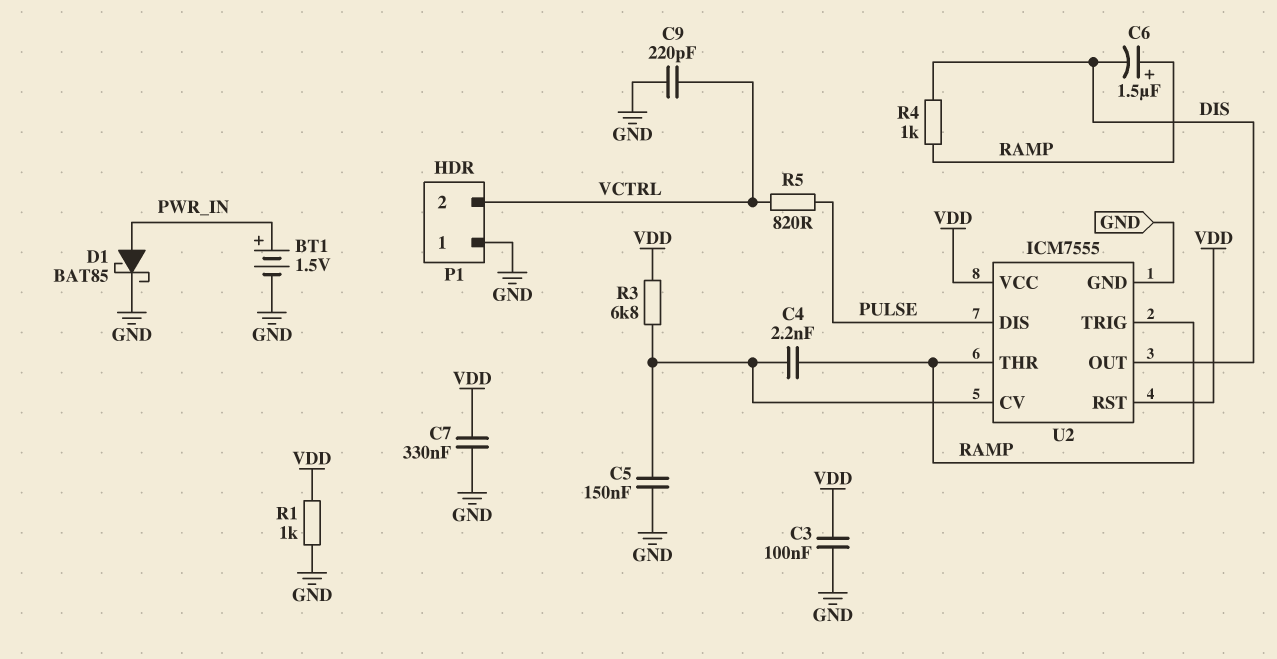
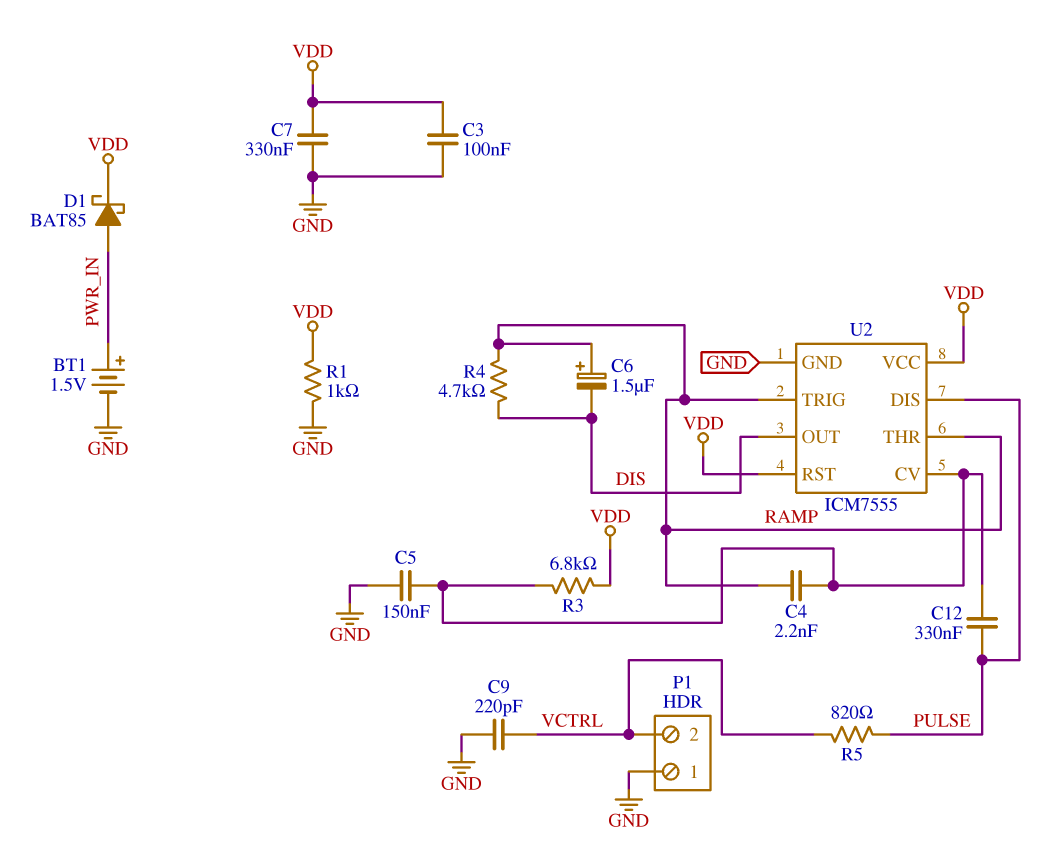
C12: none -> 330nF (PULSE, U2/CV)
D1: schottky BAT85 (A PWR_IN, K GND) -> schottky BAT85 (A PWR_IN, K VDD)
R4: 1k (DIS, RAMP) -> 4.7k (DIS, RAMP)

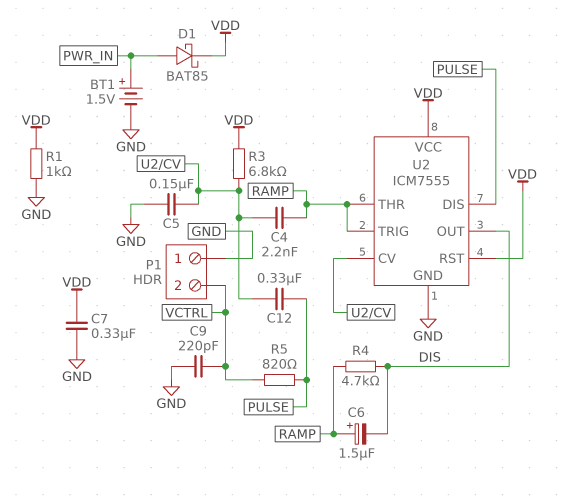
C3: 100nF (GND, VDD) -> none

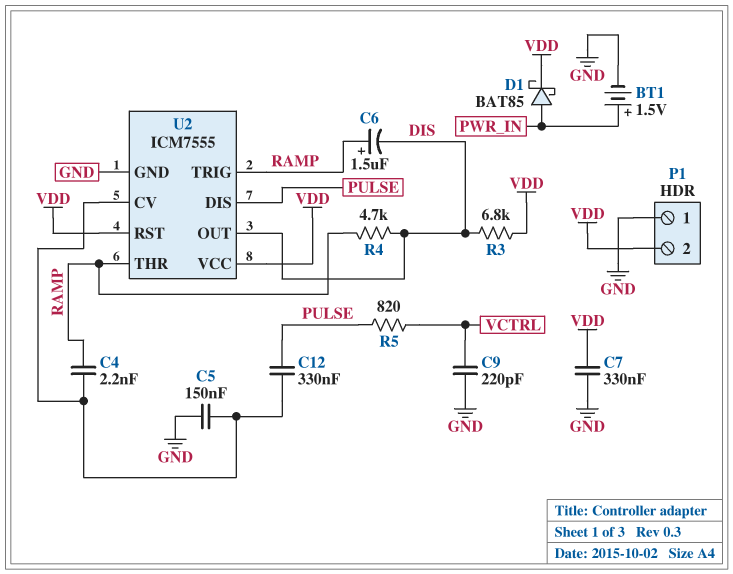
P1 pin 2: VCTRL -> VDD
R1: 1k (GND, VDD) -> none
R3: 6.8k (U2/CV, VDD) -> 6.8k (DIS, VDD)

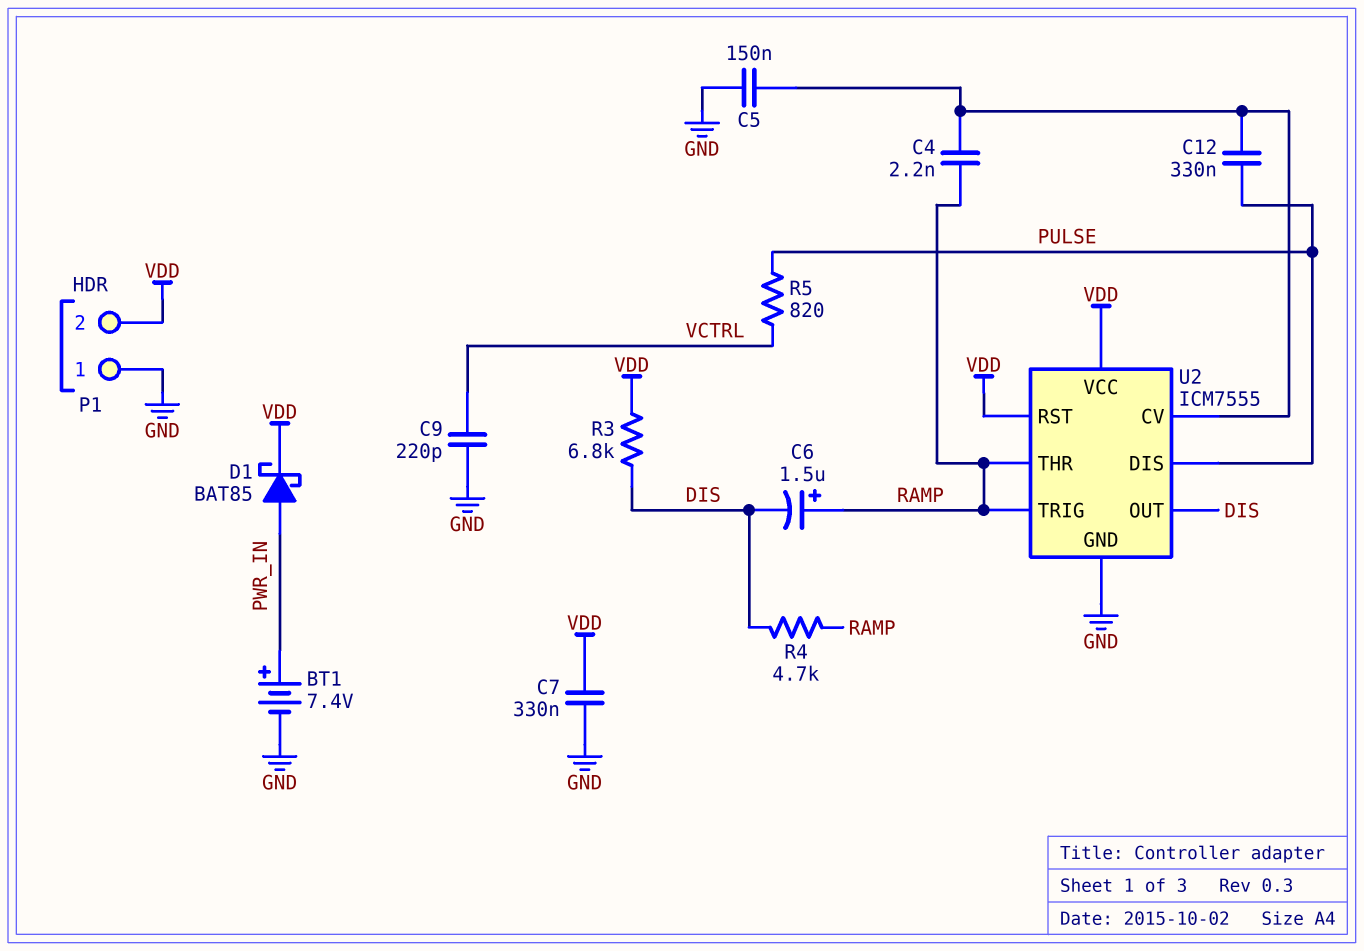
BT1: 1.5V (plus PWR_IN, minus GND) -> 7.4V (plus PWR_IN, minus GND)

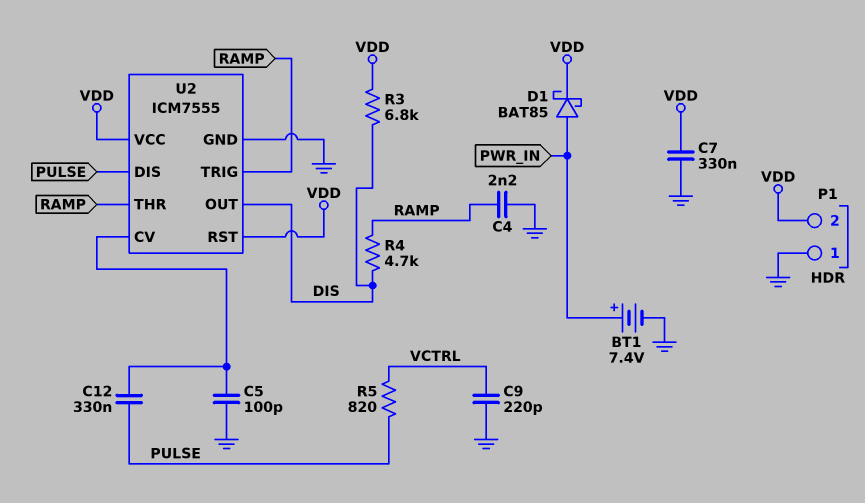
C4: 2.2nF (RAMP, U2/CV) -> 2.2nF (GND, RAMP)
C5: 150nF (GND, U2/CV) -> 100pF (GND, U2/CV)
C6: 1.5uF (plus RAMP, minus DIS) -> none

